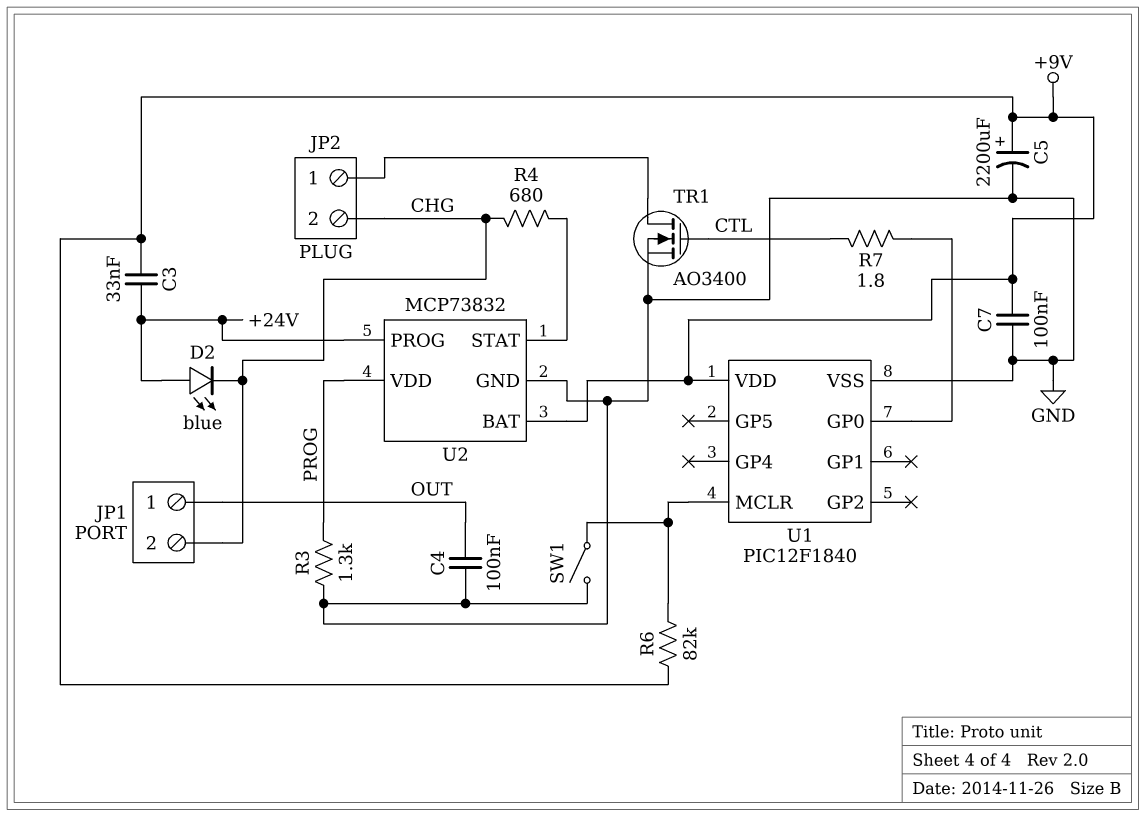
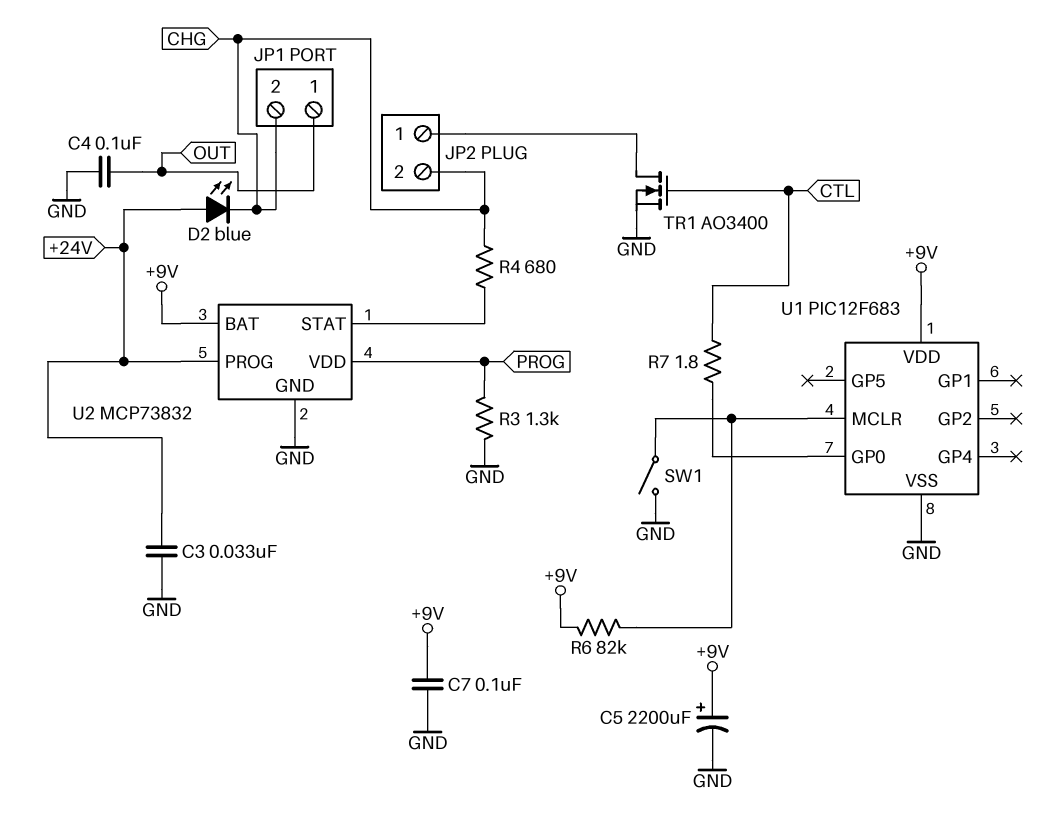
C3: 33nF (+9V, +24V) -> 33nF (+24V, GND)
U1: PIC12F1840 -> PIC12F683

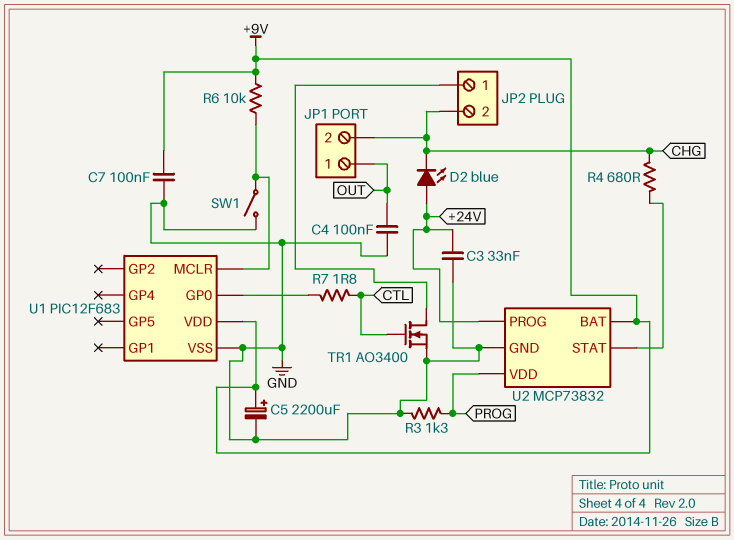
R6: 82k (+9V, U1/MCLR) -> 10k (+9V, U1/MCLR)

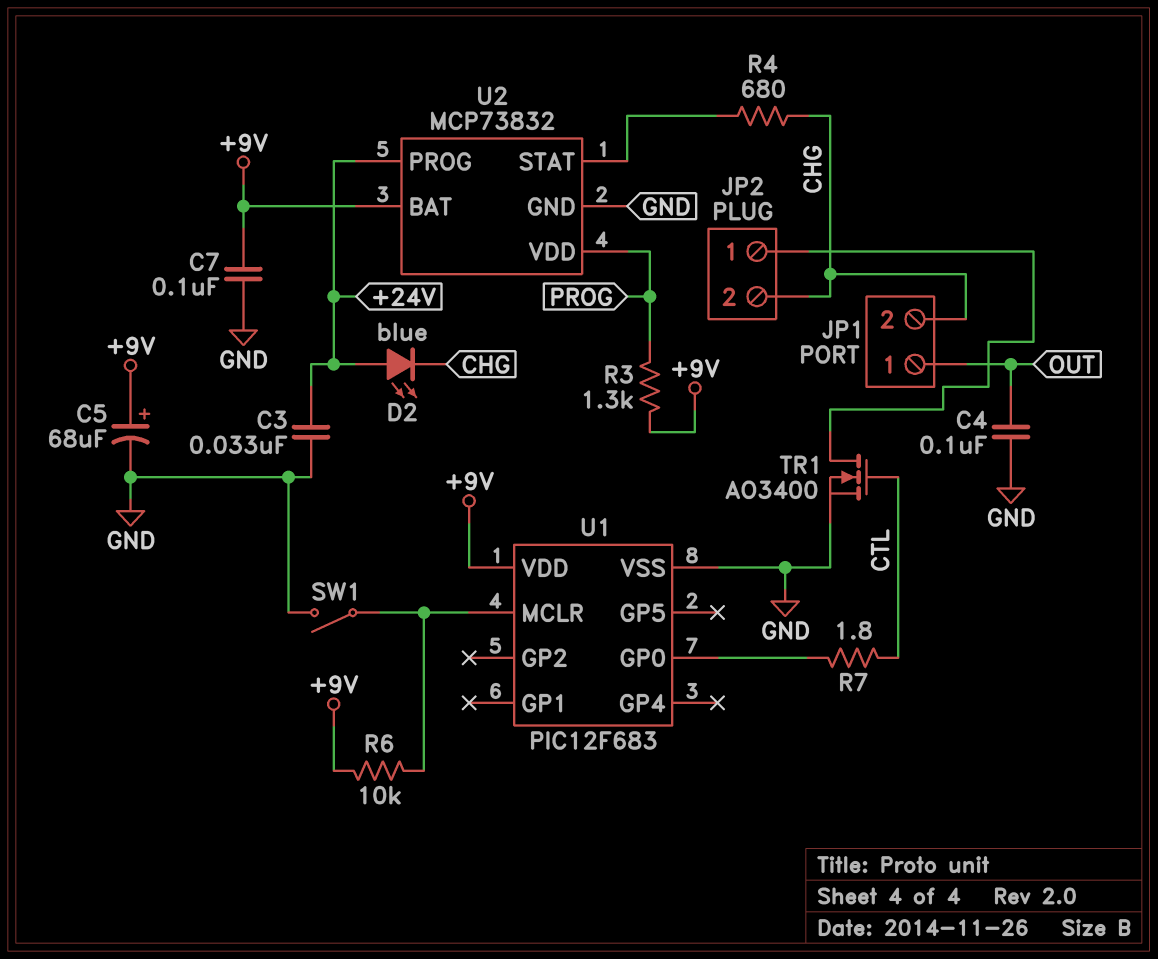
C5: 2200uF (plus +9V, minus GND) -> 68uF (plus +9V, minus GND)
R3: 1.3k (GND, PROG) -> 1.3k (+9V, PROG)

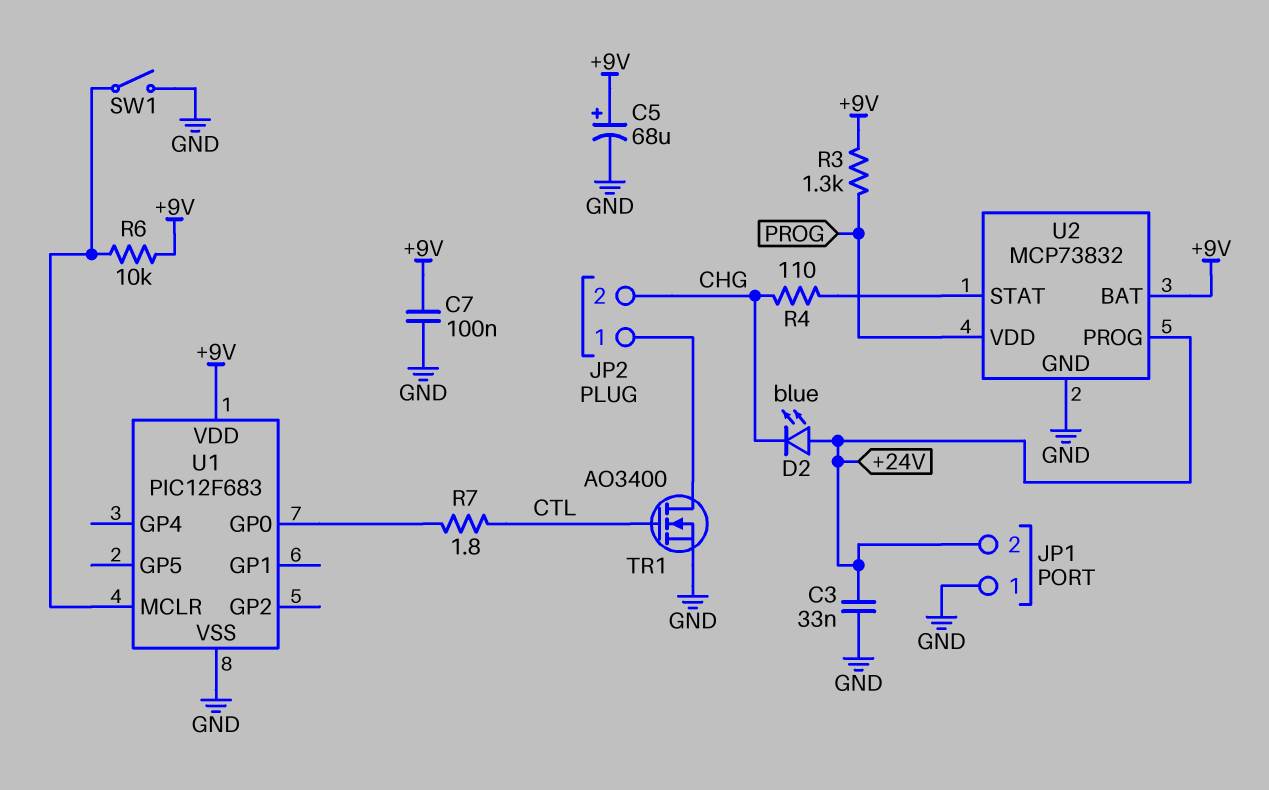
C4: 100nF (GND, OUT) -> none
JP1 pin 1: OUT -> GND
JP1 pin 2: CHG -> +24V
R4: 680 (CHG, U2/STAT) -> 110 (CHG, U2/STAT)

